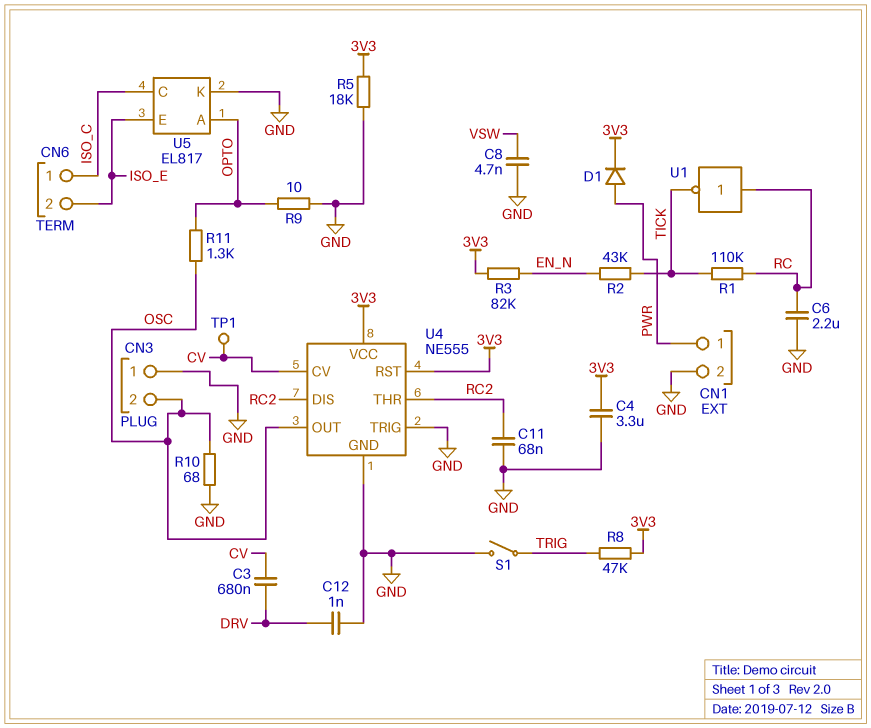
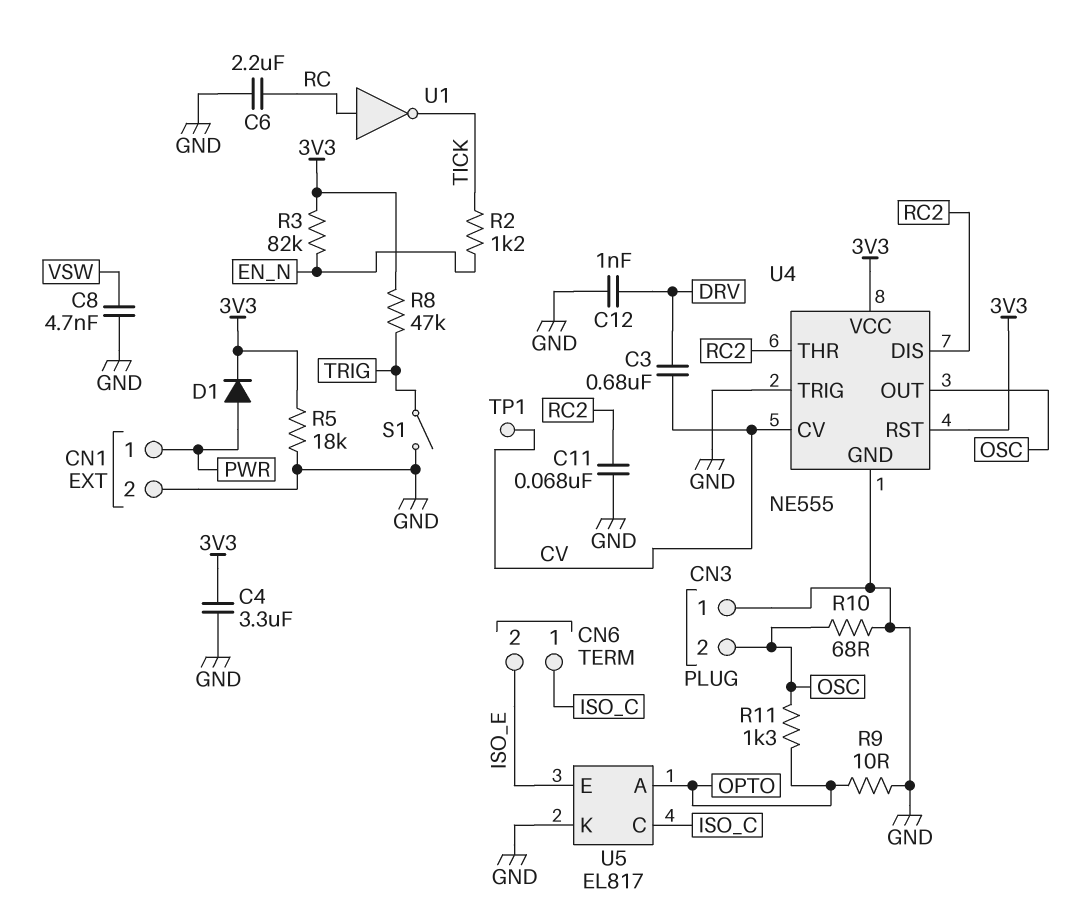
R1: 110k (RC, TICK) -> none
R2: 43k (EN_N, TICK) -> 1.2k (EN_N, TICK)

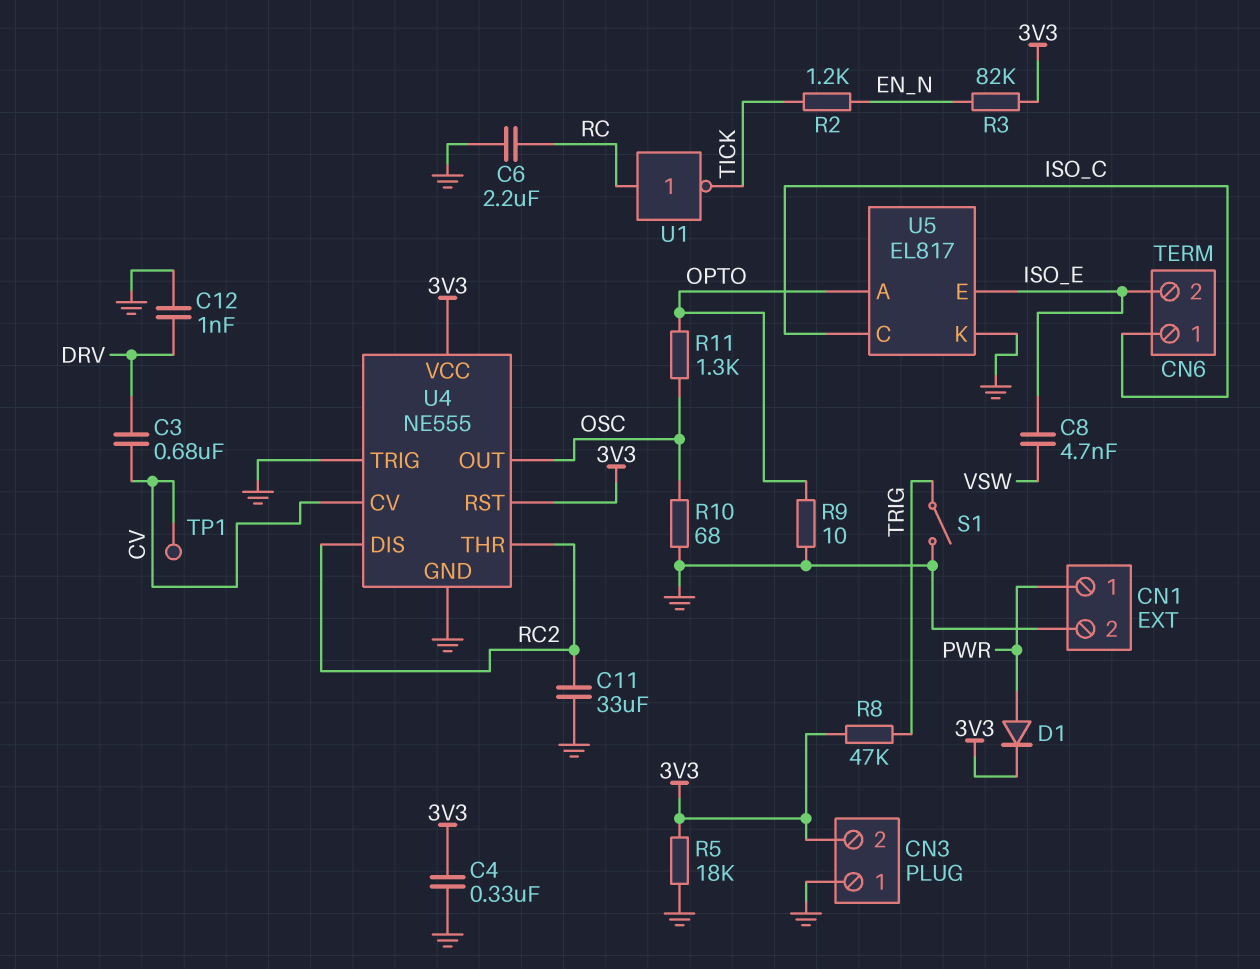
C4: 3.3uF (3V3, GND) -> 330nF (3V3, GND)
C8: 4.7nF (GND, VSW) -> 4.7nF (ISO_E, VSW)
C11: 68nF (GND, RC2) -> 33uF (GND, RC2)
CN3 pin 2: OSC -> 3V3

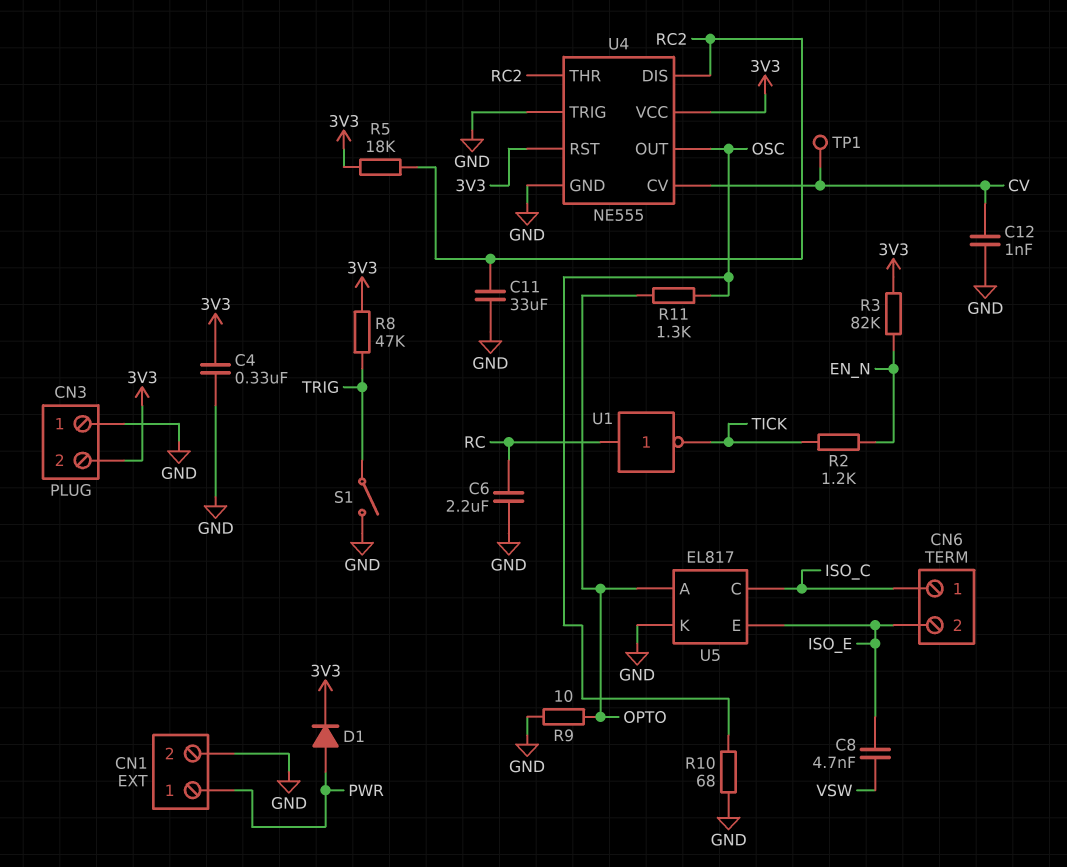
C3: 680nF (CV, DRV) -> none
C12: 1nF (DRV, GND) -> 1nF (CV, GND)
R5: 18k (3V3, GND) -> 18k (3V3, RC2)

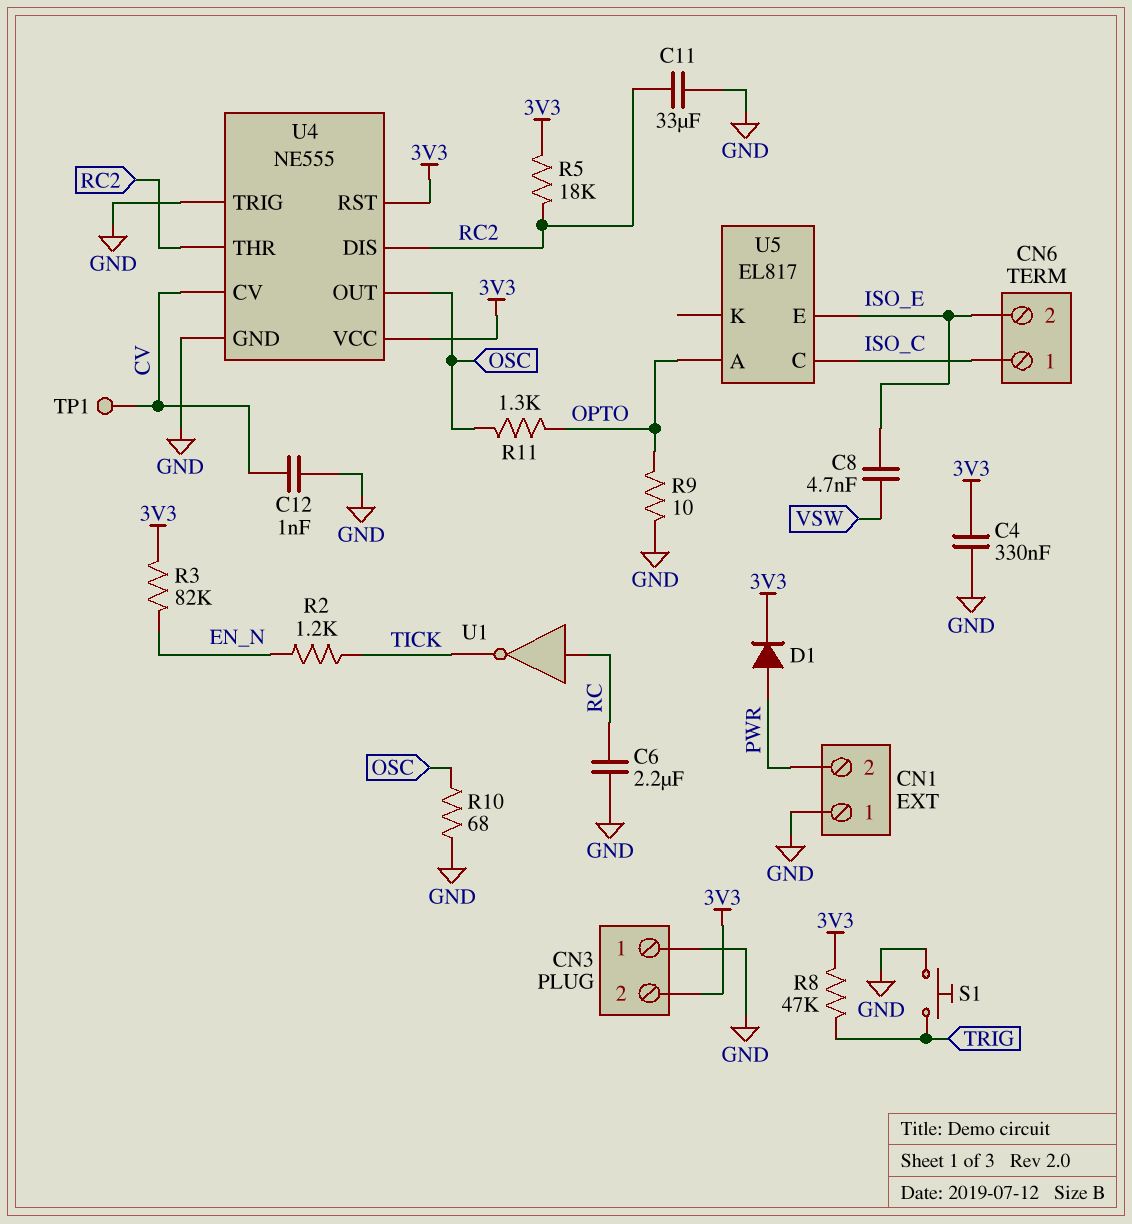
CN1 pin 1: PWR -> GND
CN1 pin 2: GND -> PWR
S1: switch (GND, TRIG) -> button (GND, TRIG)
U5 pin K: GND -> none

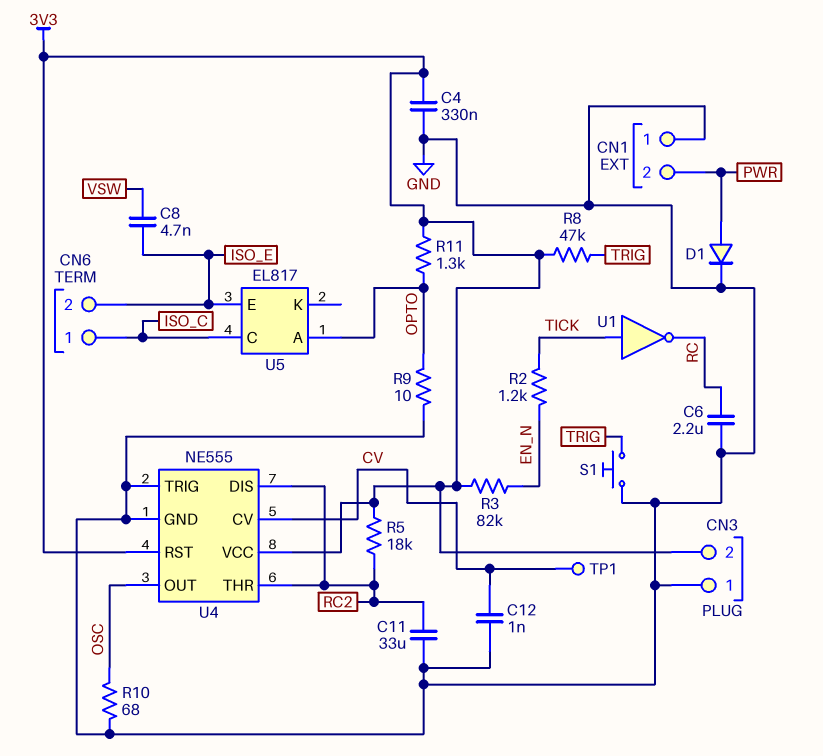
D1: diode (A PWR, K 3V3) -> diode (A PWR, K GND)
R11: 1.3k (OPTO, OSC) -> 1.3k (3V3, OPTO)
U1: NOT (in RC, out TICK) -> NOT (in TICK, out RC)

